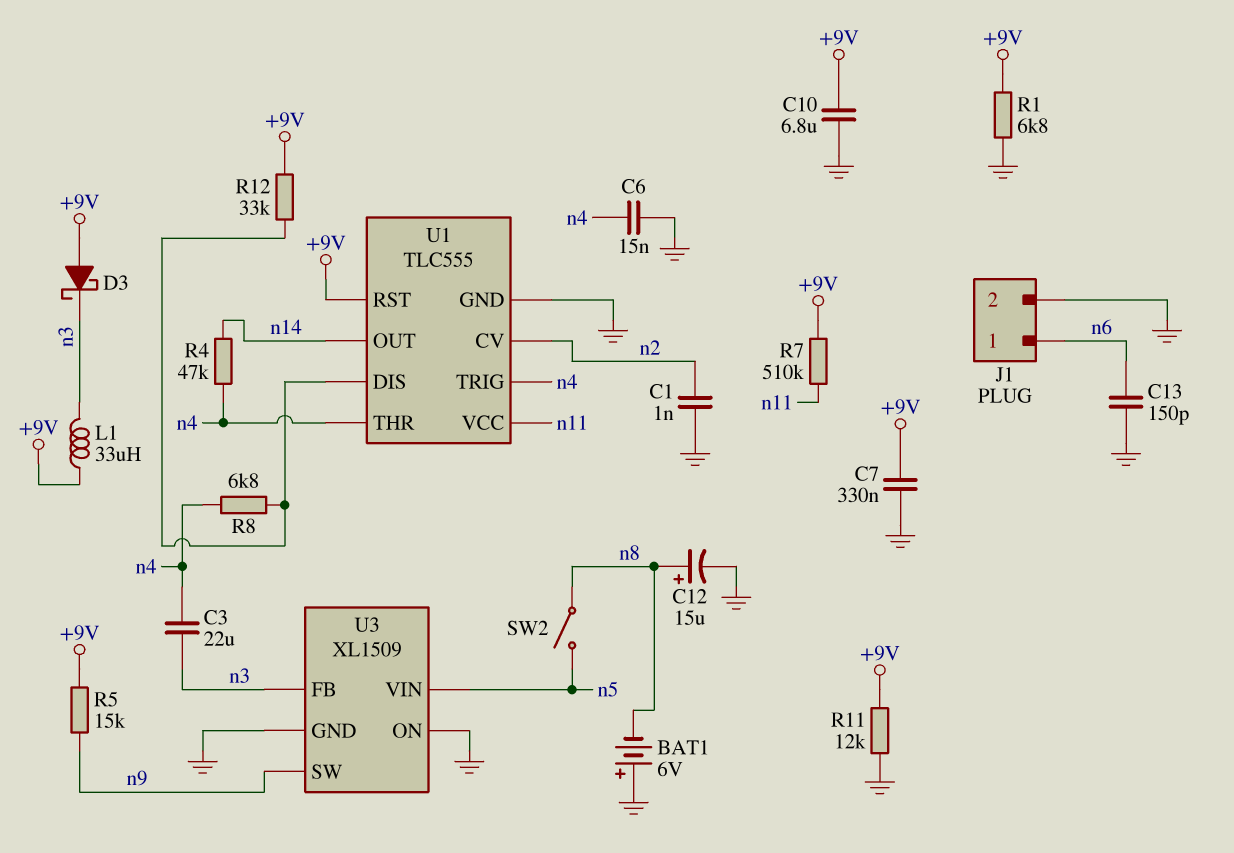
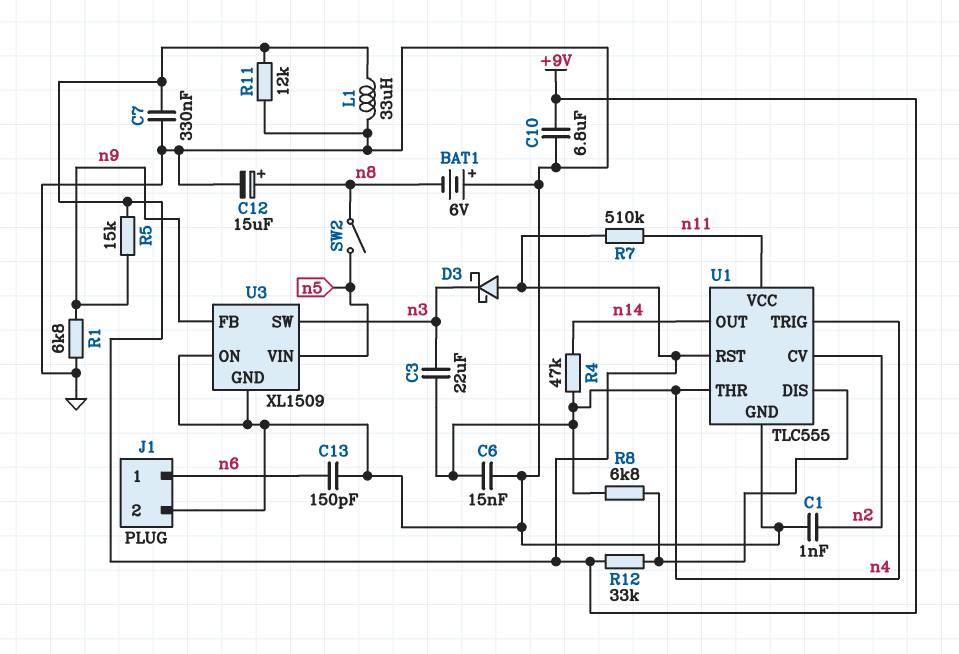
L1: 33uH (+9V, n3) -> 33uH (+9V, GND)
R1: 6.8k (+9V, GND) -> 6.8k (GND, n9)
U3 pin FB: n3 -> n9
U3 pin SW: n9 -> n3

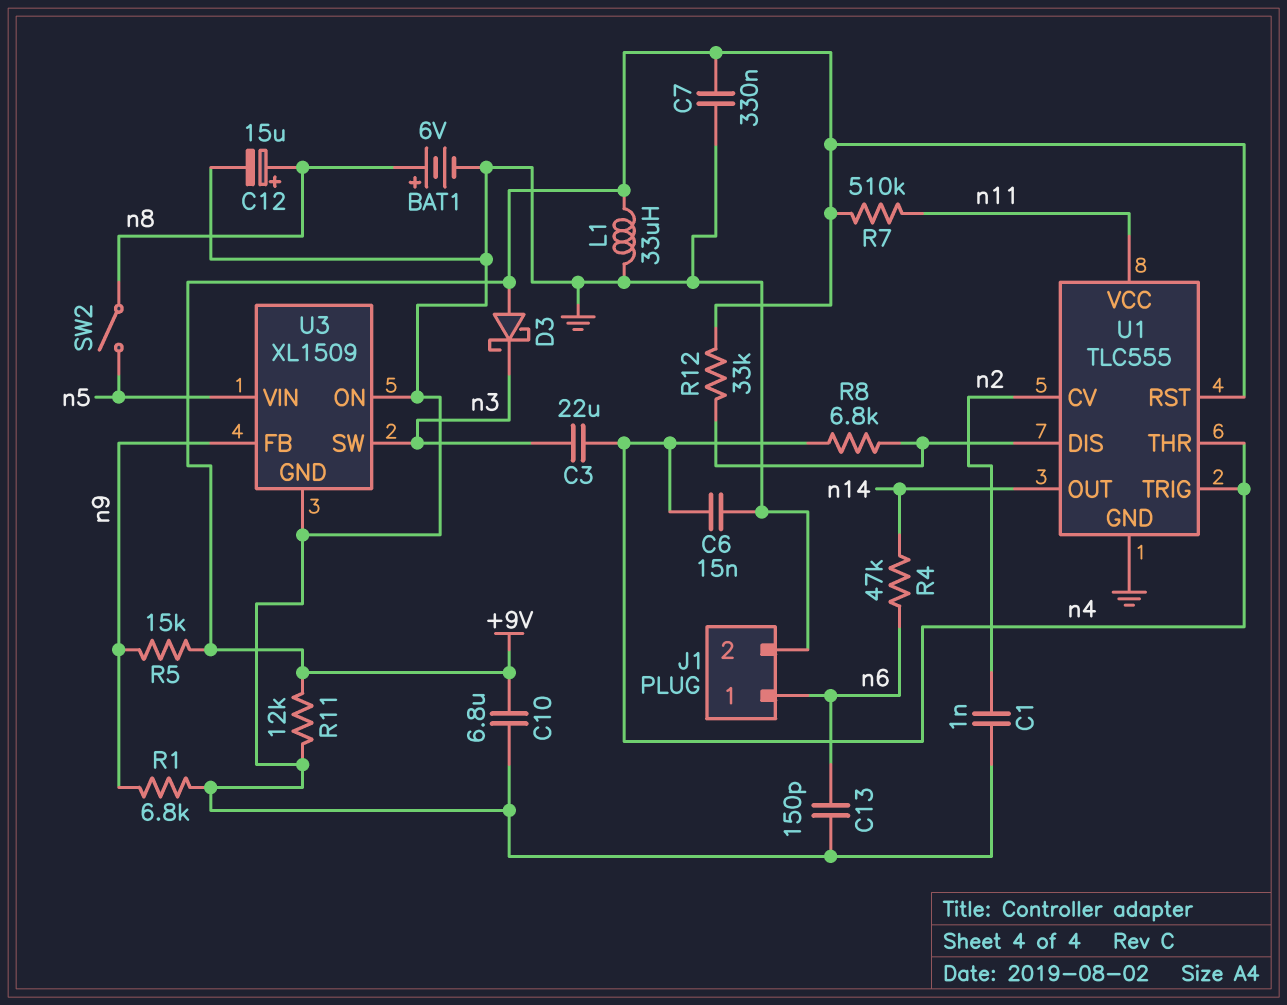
BAT1: 6V (plus GND, minus n8) -> 6V (plus n8, minus GND)
R4: 47k (n4, n14) -> 47k (n6, n14)

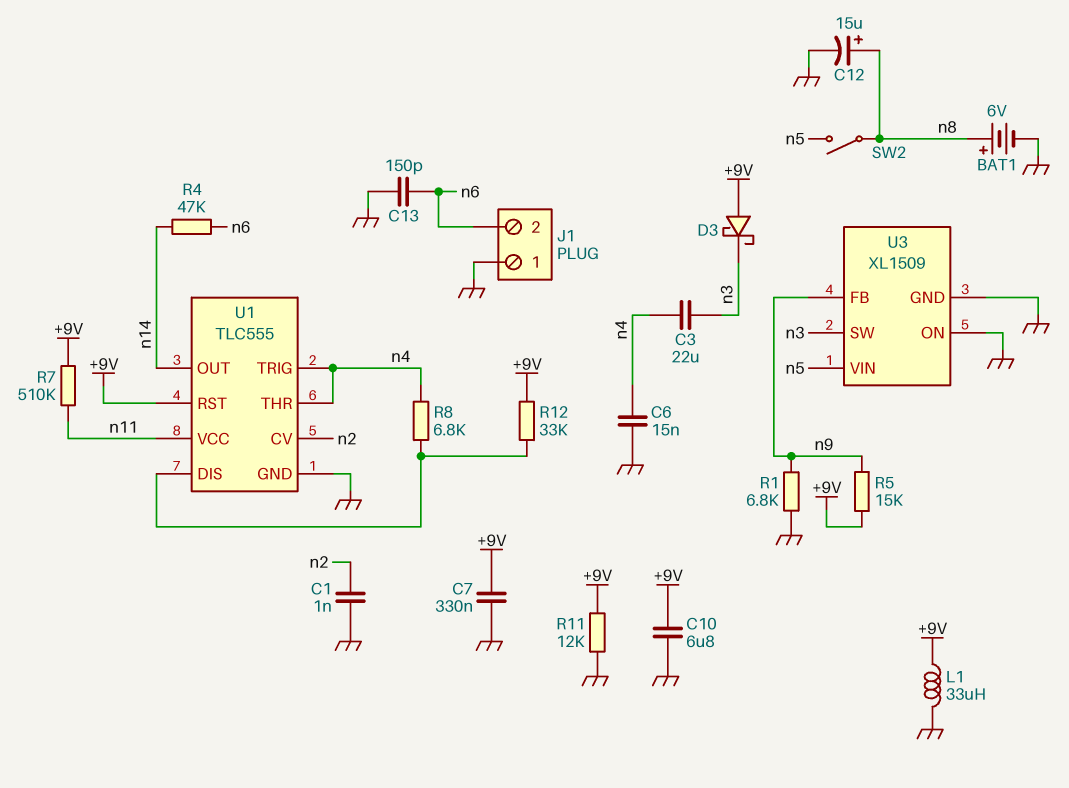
J1 pin 1: n6 -> GND
J1 pin 2: GND -> n6

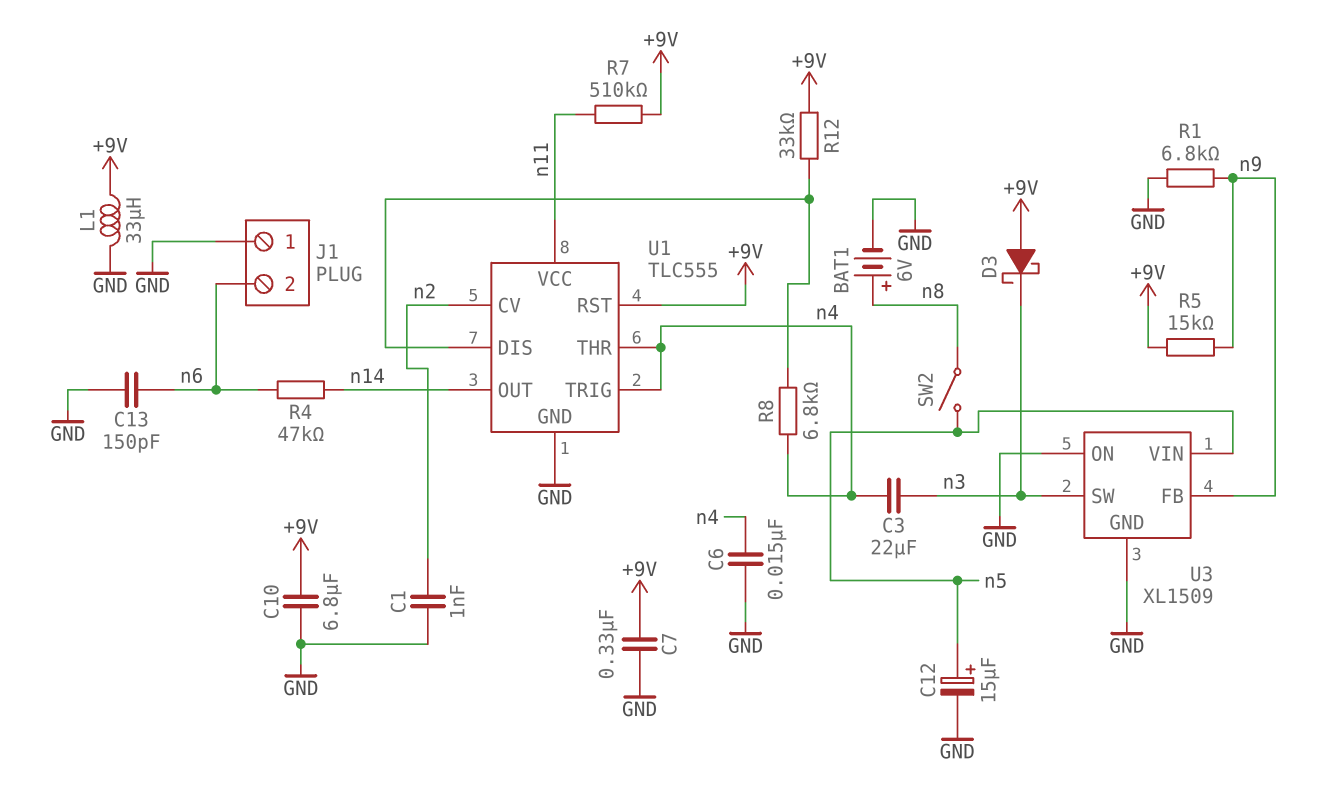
C12: 15uF (plus n8, minus GND) -> 15uF (plus n5, minus GND)
R11: 12k (+9V, GND) -> none

